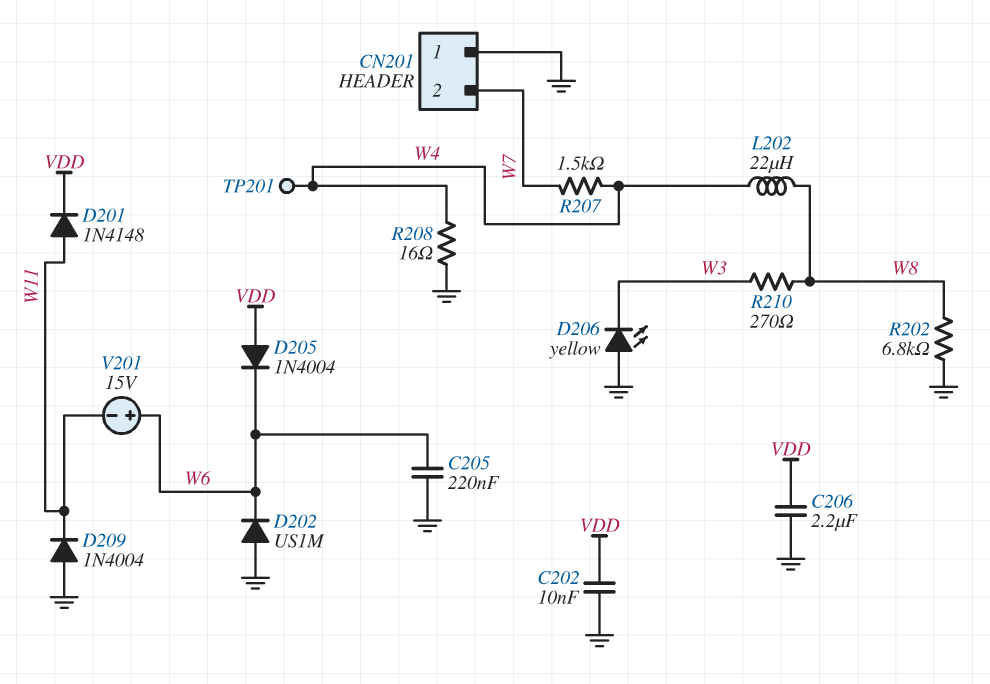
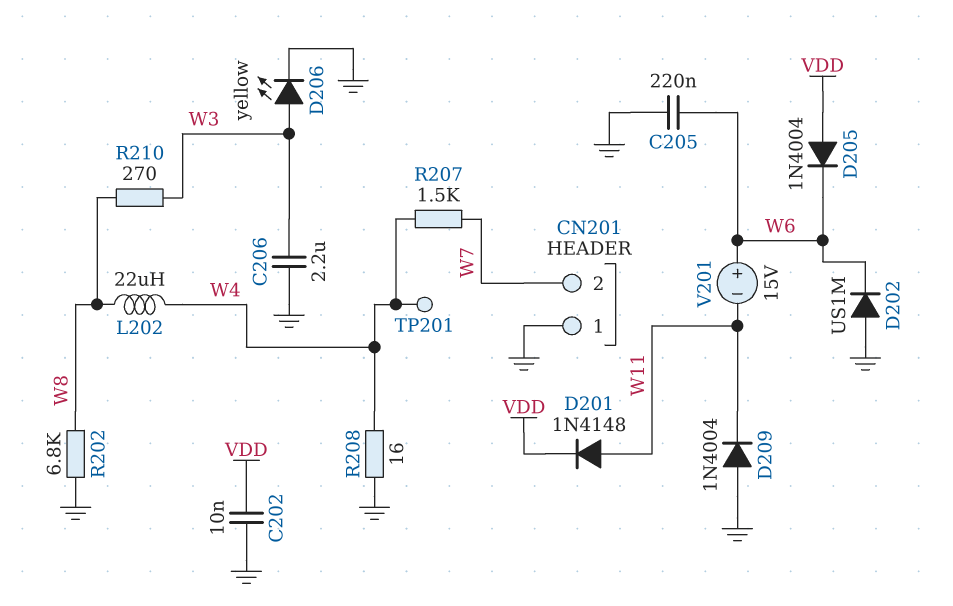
C206: 2.2uF (GND, VDD) -> 2.2uF (GND, W3)
D206: LED yellow (A GND, K W3) -> LED yellow (A W3, K GND)

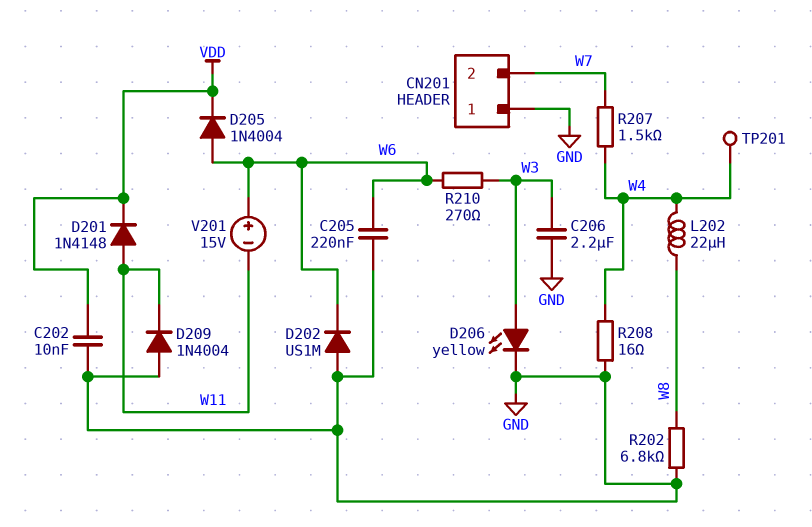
D205: diode 1N4004 (A VDD, K W6) -> diode 1N4004 (A W6, K VDD)
R210: 270 (W3, W8) -> 270 (W3, W6)

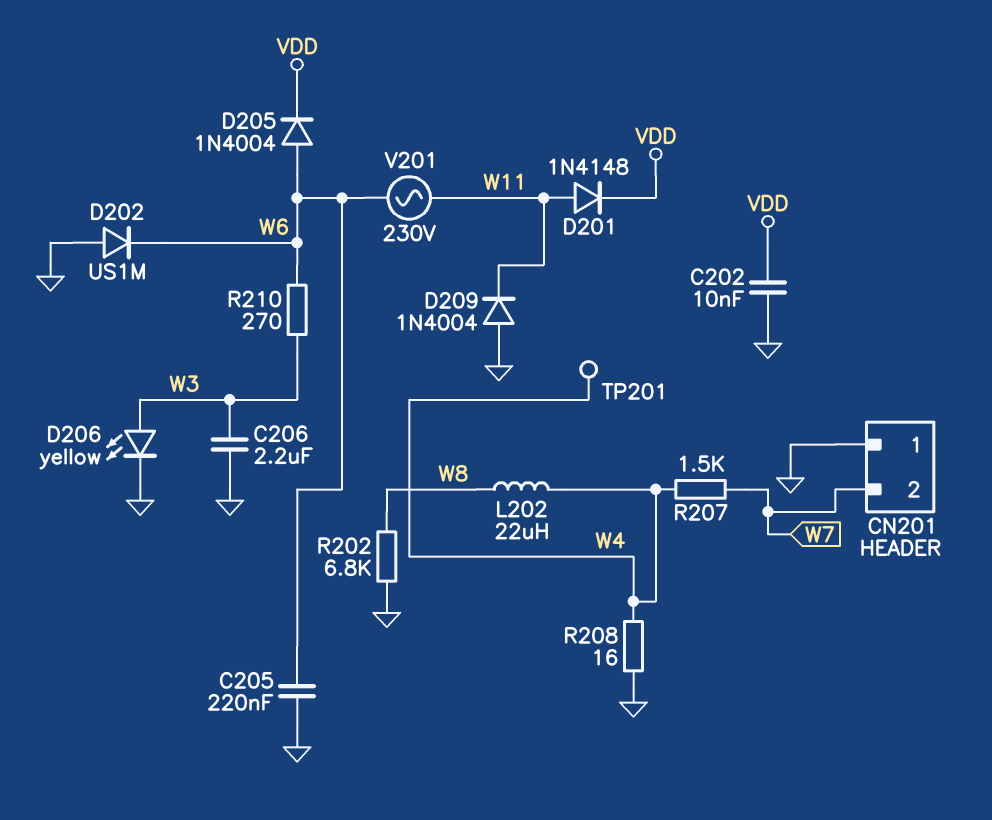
V201: 15V (plus W6, minus W11) -> AC 230V (W6, W11)

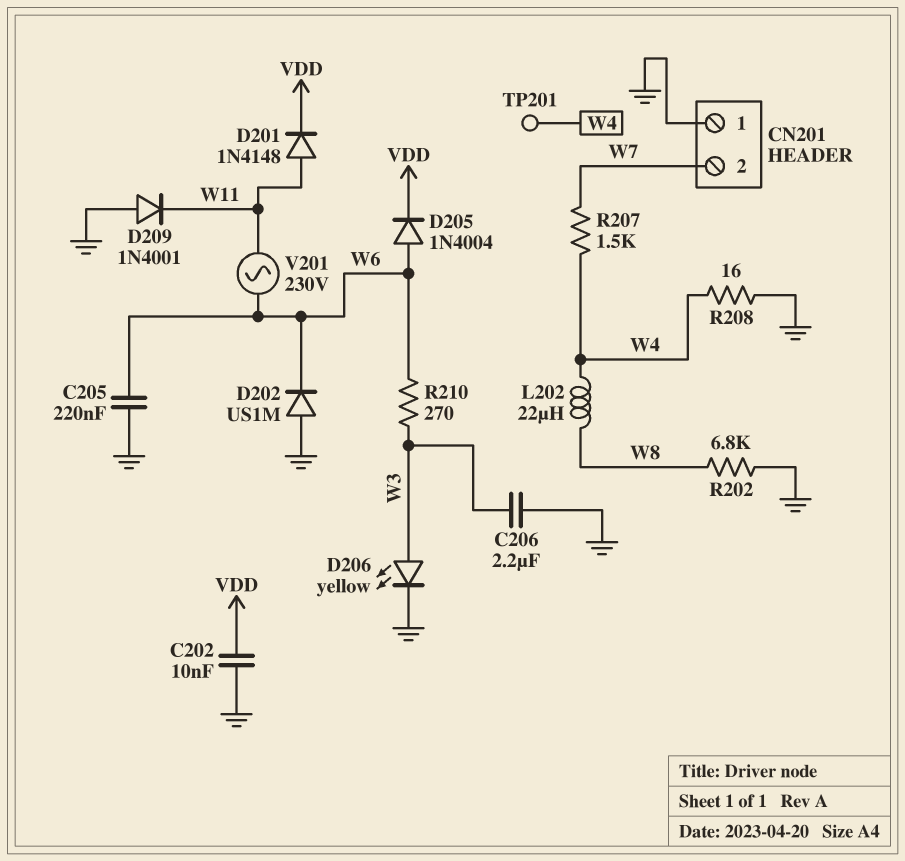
D209: diode 1N4004 (A GND, K W11) -> diode 1N4001 (A GND, K W11)

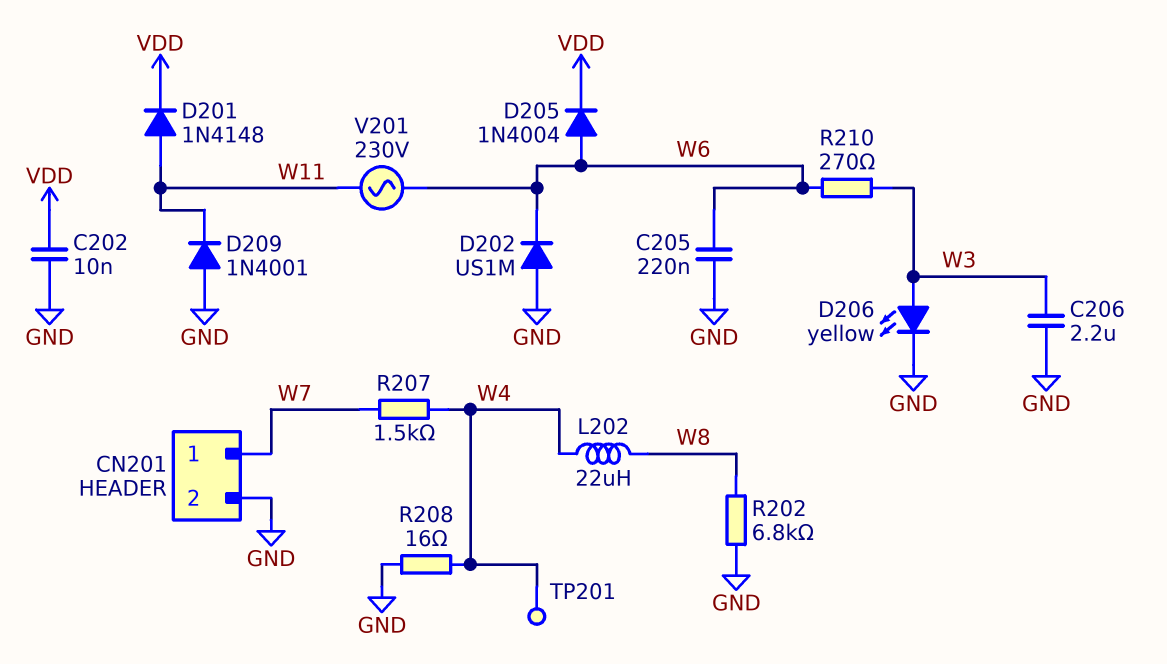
CN201 pin 1: GND -> W7
CN201 pin 2: W7 -> GND

